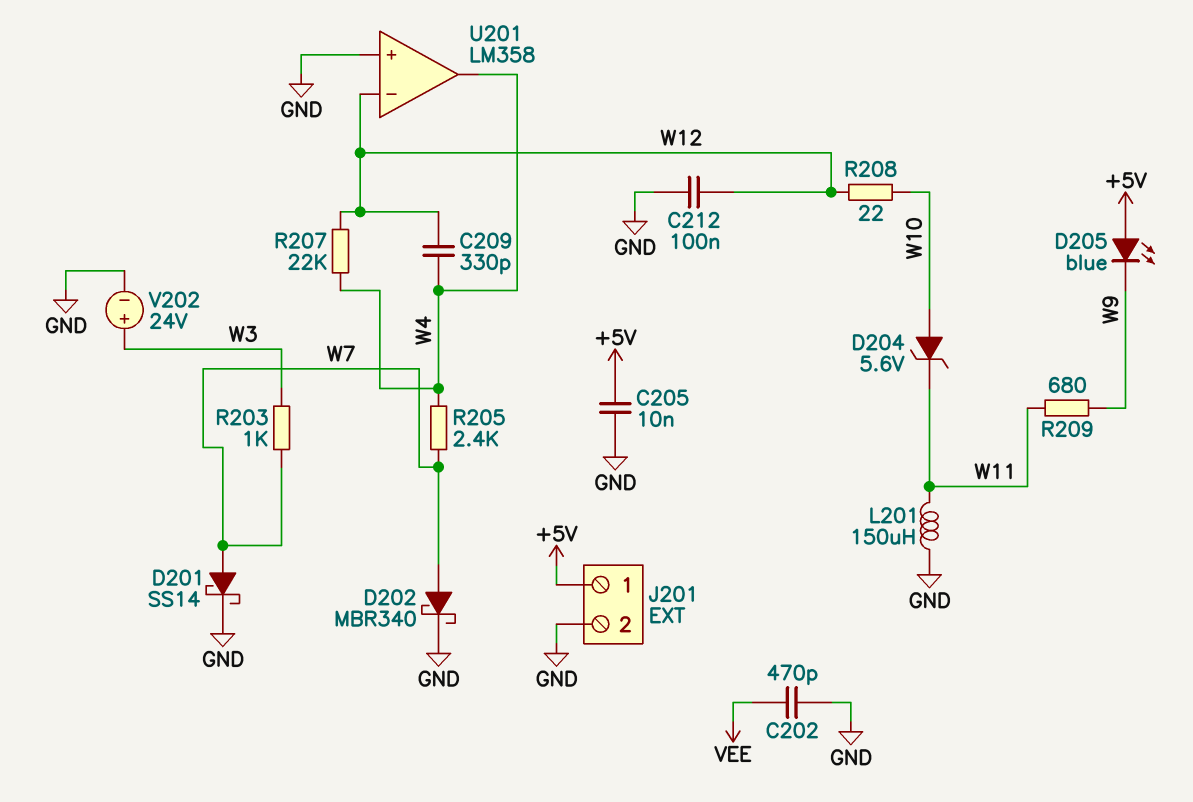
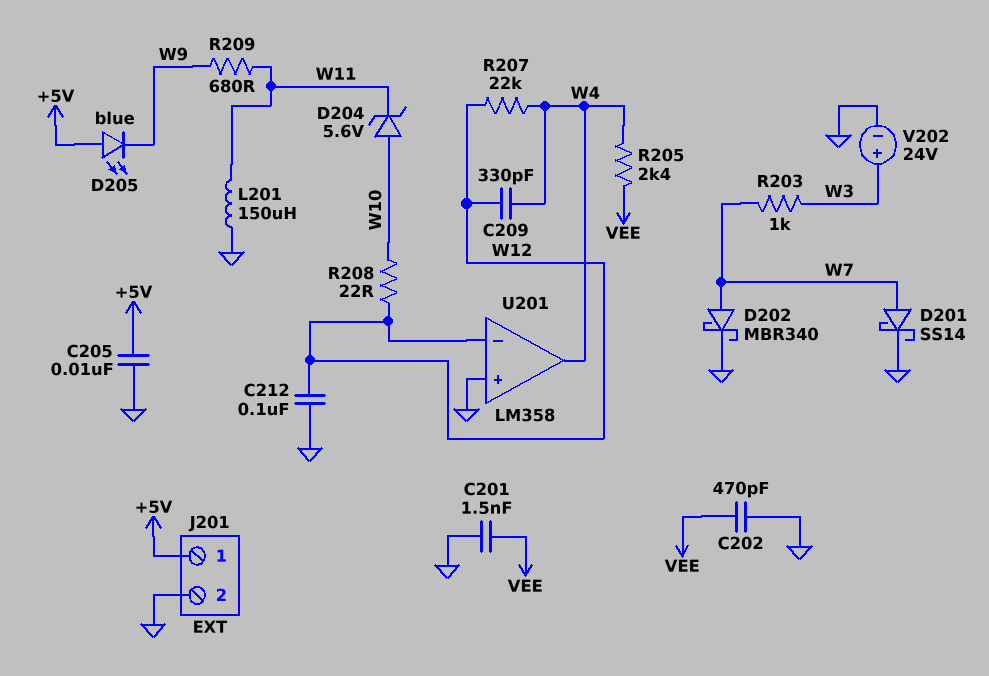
C201: none -> 1.5nF (GND, VEE)
R205: 2.4k (W4, W7) -> 2.4k (VEE, W4)

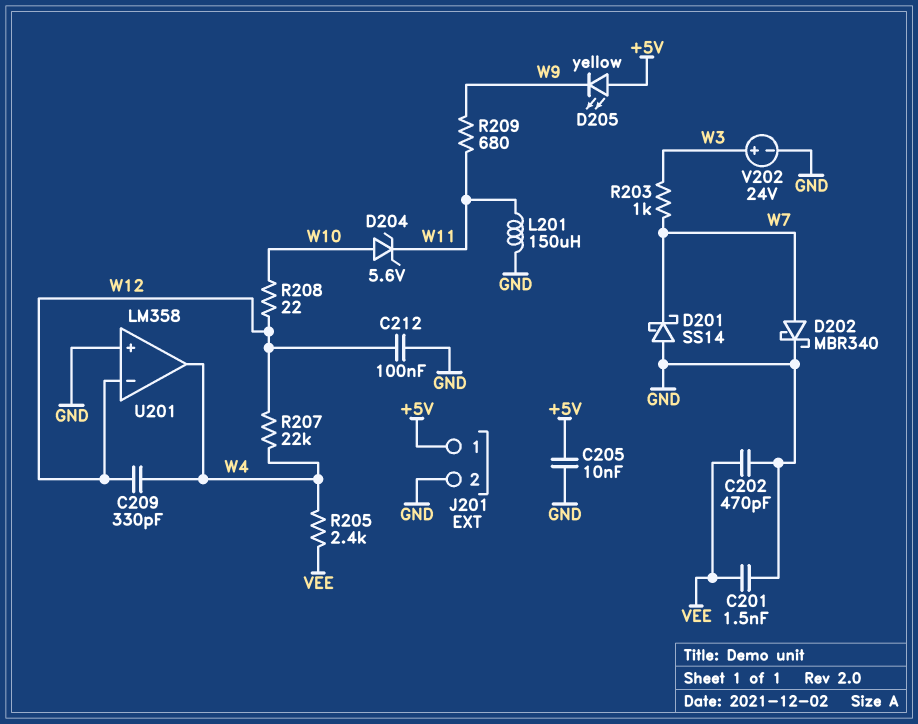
D201: schottky SS14 (A W7, K GND) -> schottky SS14 (A GND, K W7)
D205: LED blue (A +5V, K W9) -> LED yellow (A +5V, K W9)

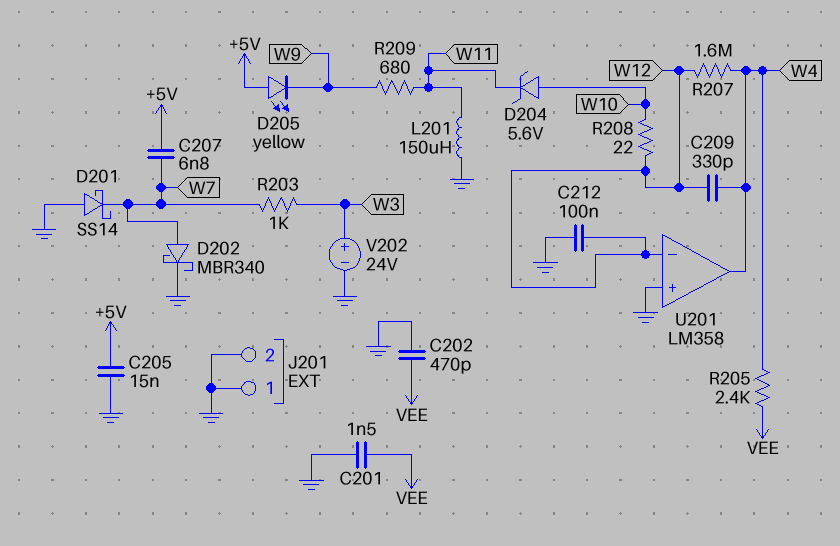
C205: 10nF (+5V, GND) -> 15nF (+5V, GND)
C207: none -> 6.8nF (+5V, W7)
J201 pin 1: +5V -> GND
R207: 22k (W4, W12) -> 1.6M (W4, W12)

